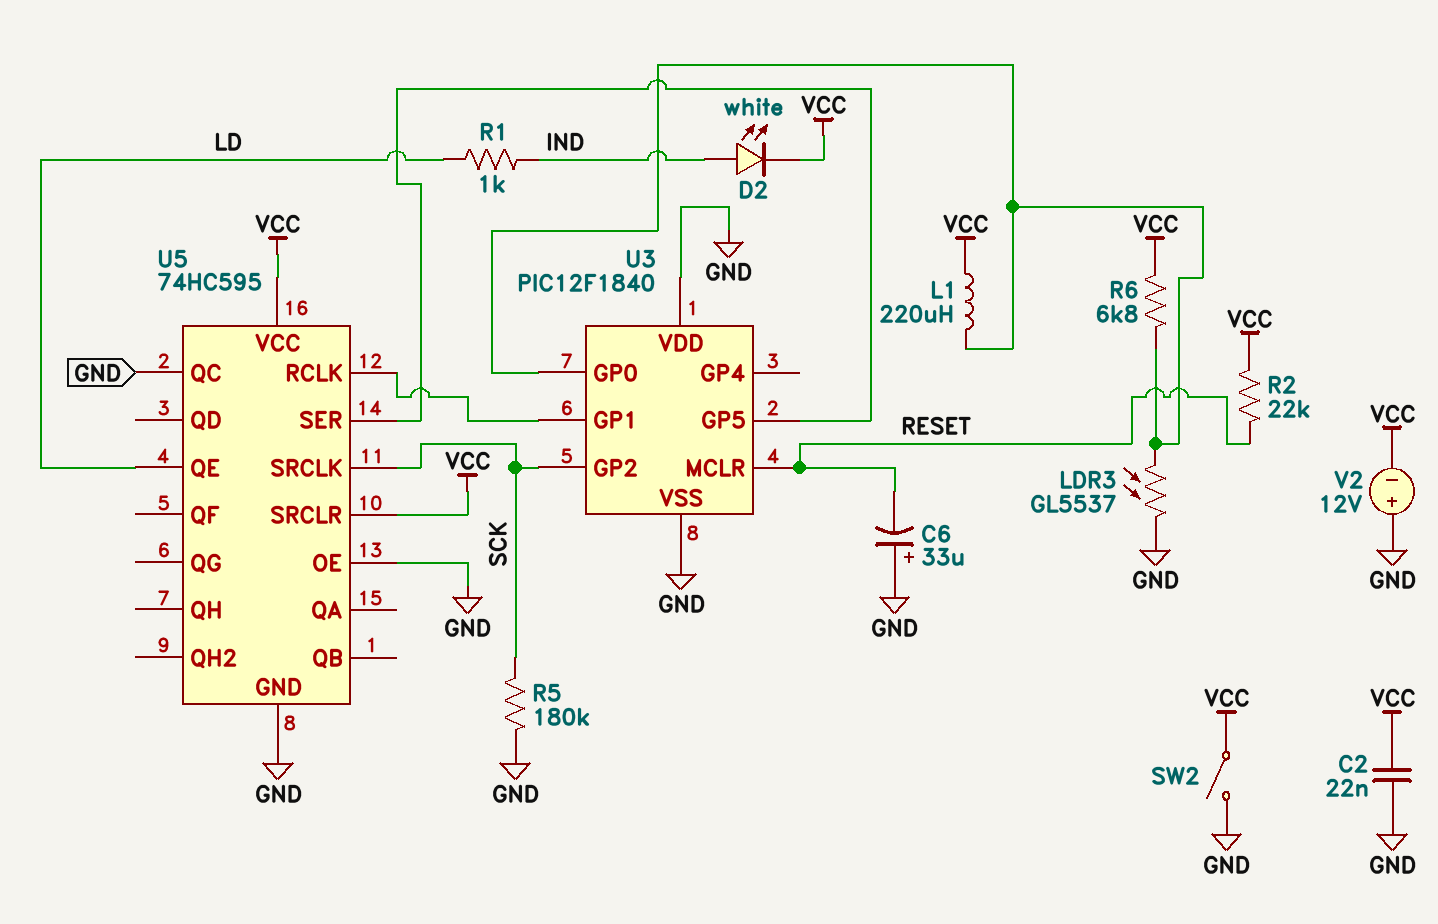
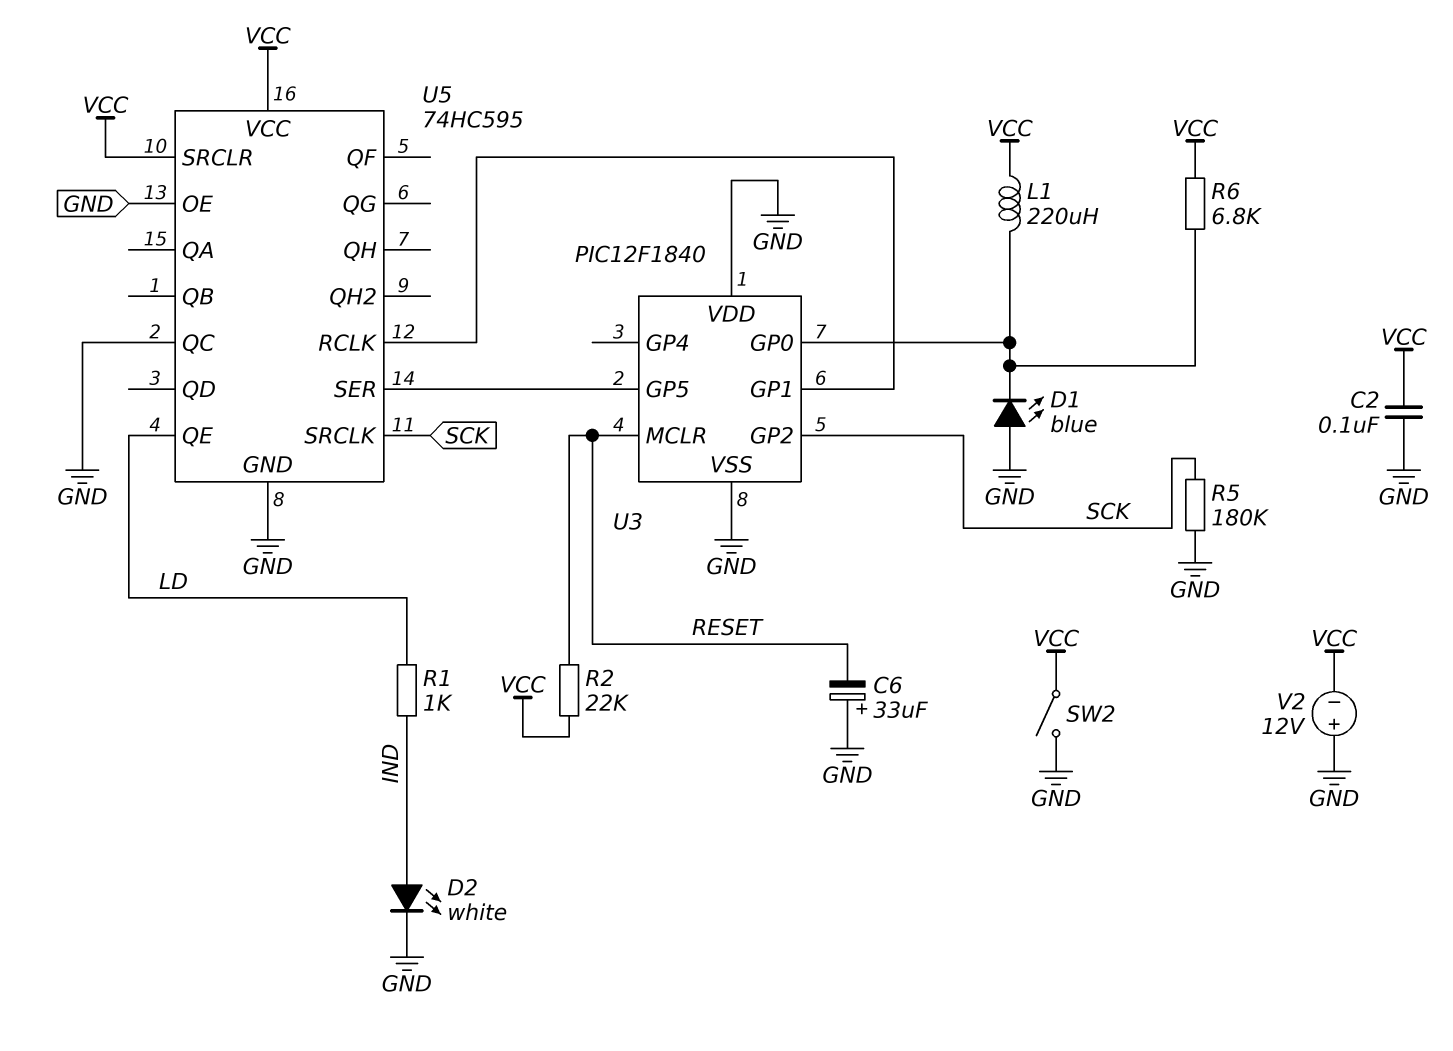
C2: 22nF (GND, VCC) -> 100nF (GND, VCC)
D1: none -> LED blue (A GND, K U3/GP0)
D2: LED white (A IND, K VCC) -> LED white (A IND, K GND)
LDR3: GL5537 (GND, U3/GP0) -> none

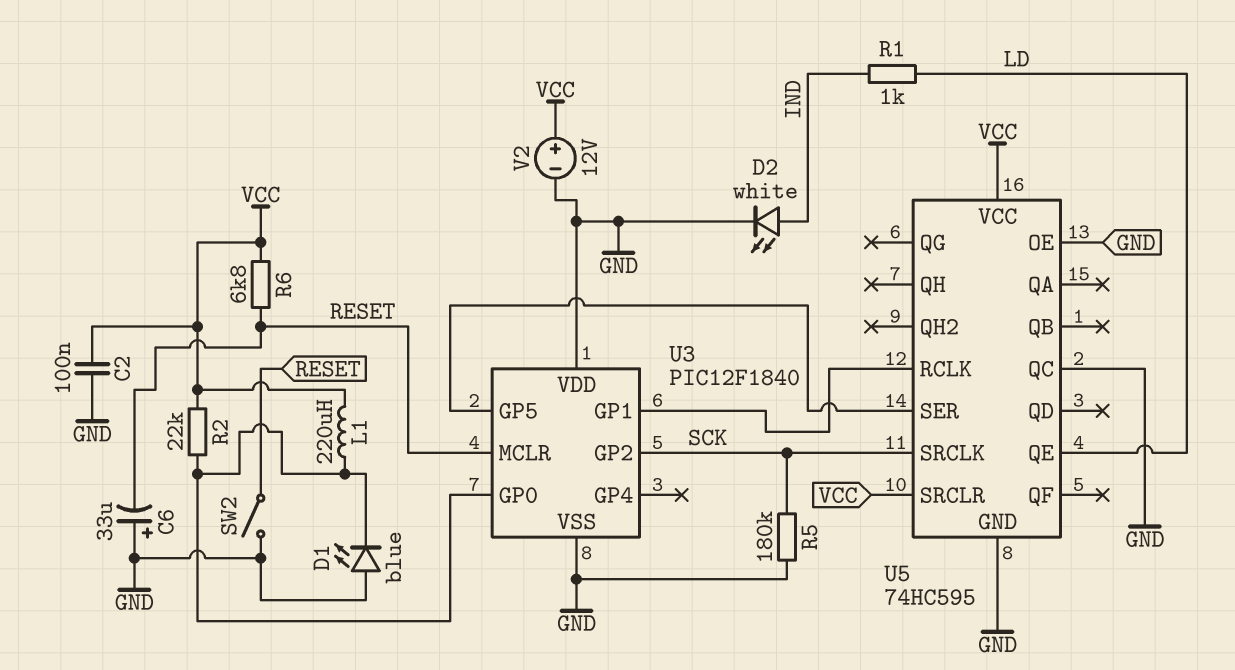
R2: 22k (RESET, VCC) -> 22k (U3/GP0, VCC)
R6: 6.8k (U3/GP0, VCC) -> 6.8k (RESET, VCC)
SW2: switch (GND, VCC) -> switch (GND, RESET)
V2: 12V (plus GND, minus VCC) -> 12V (plus VCC, minus GND)

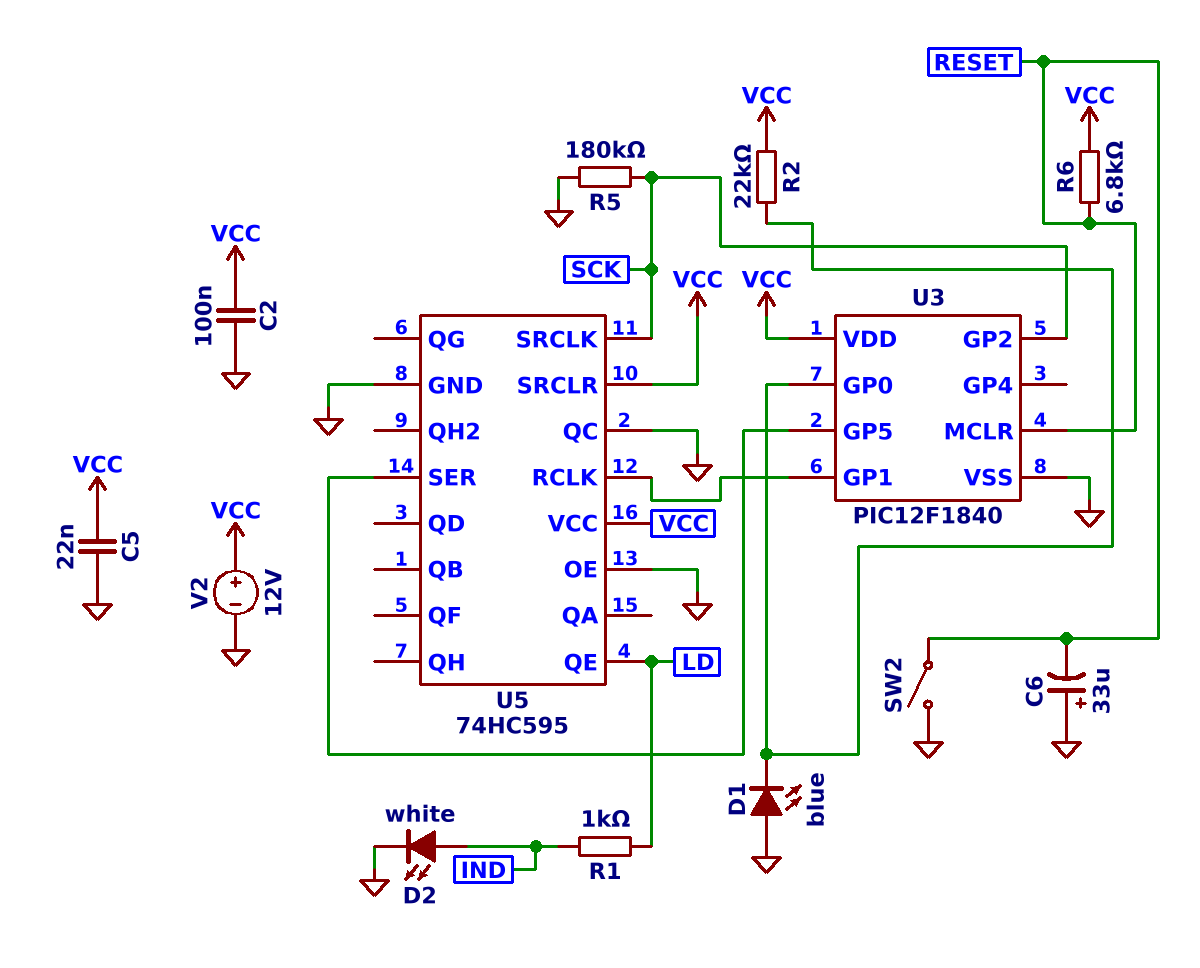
C5: none -> 22nF (GND, VCC)
L1: 220uH (U3/GP0, VCC) -> none
U3 pin VDD: GND -> VCC

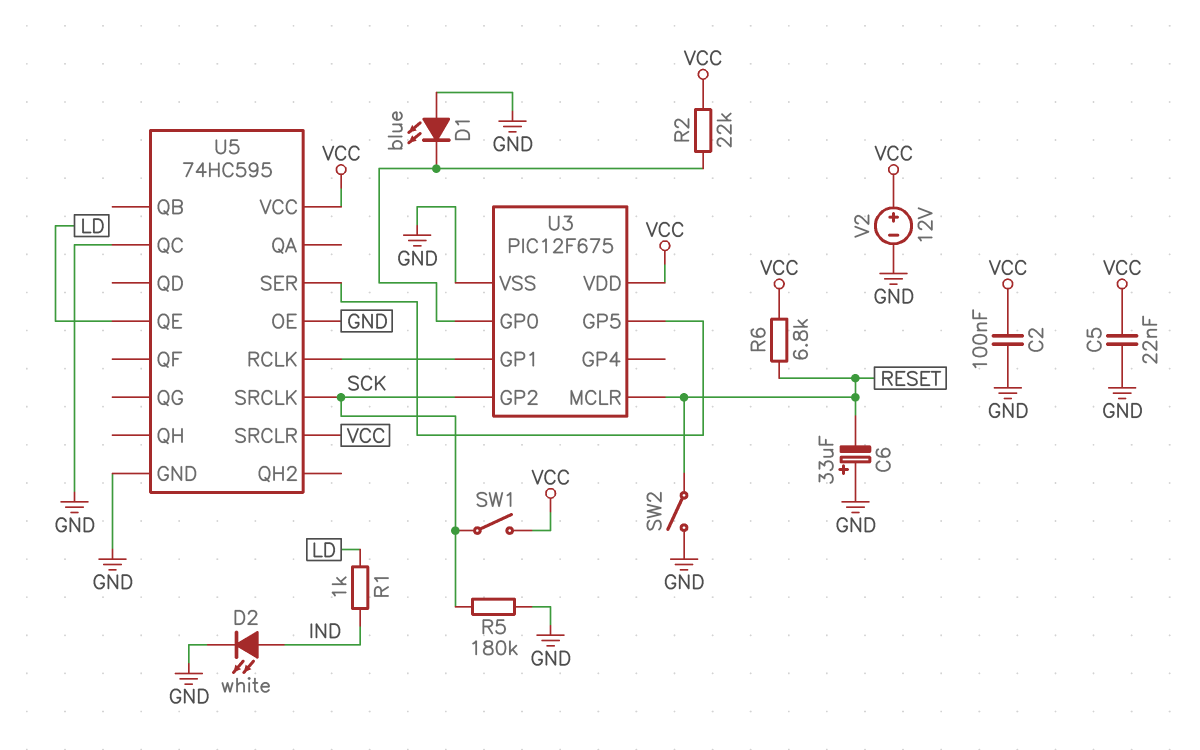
SW1: none -> switch (SCK, VCC)
U3: PIC12F1840 -> PIC12F675

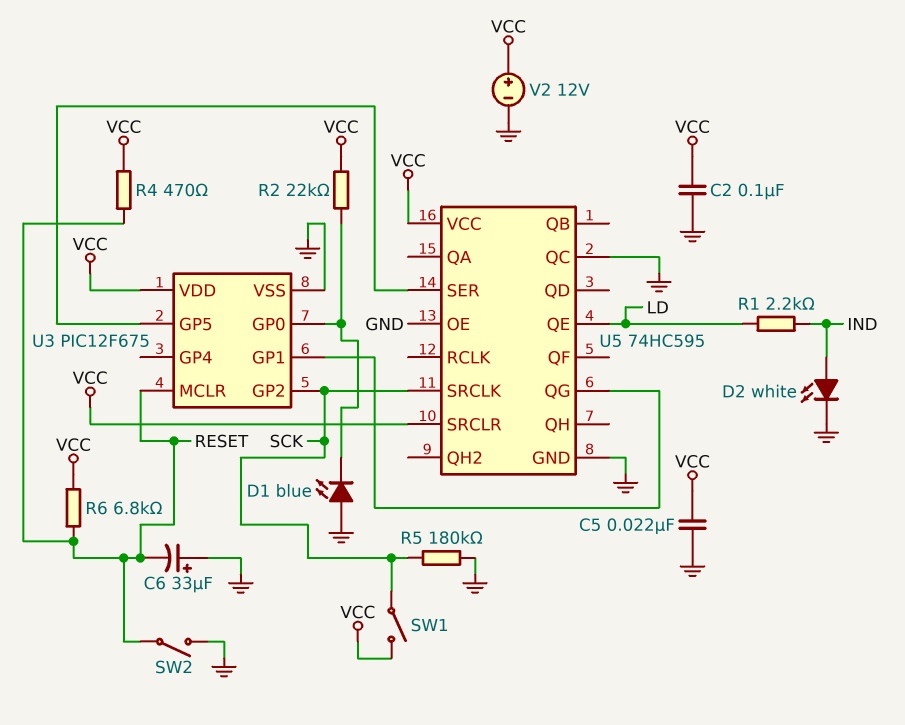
R1: 1k (IND, LD) -> 2.2k (IND, LD)
R4: none -> 470 (RESET, VCC)
U5 pin QG: none -> U3/GP1
U5 pin RCLK: U3/GP1 -> none

